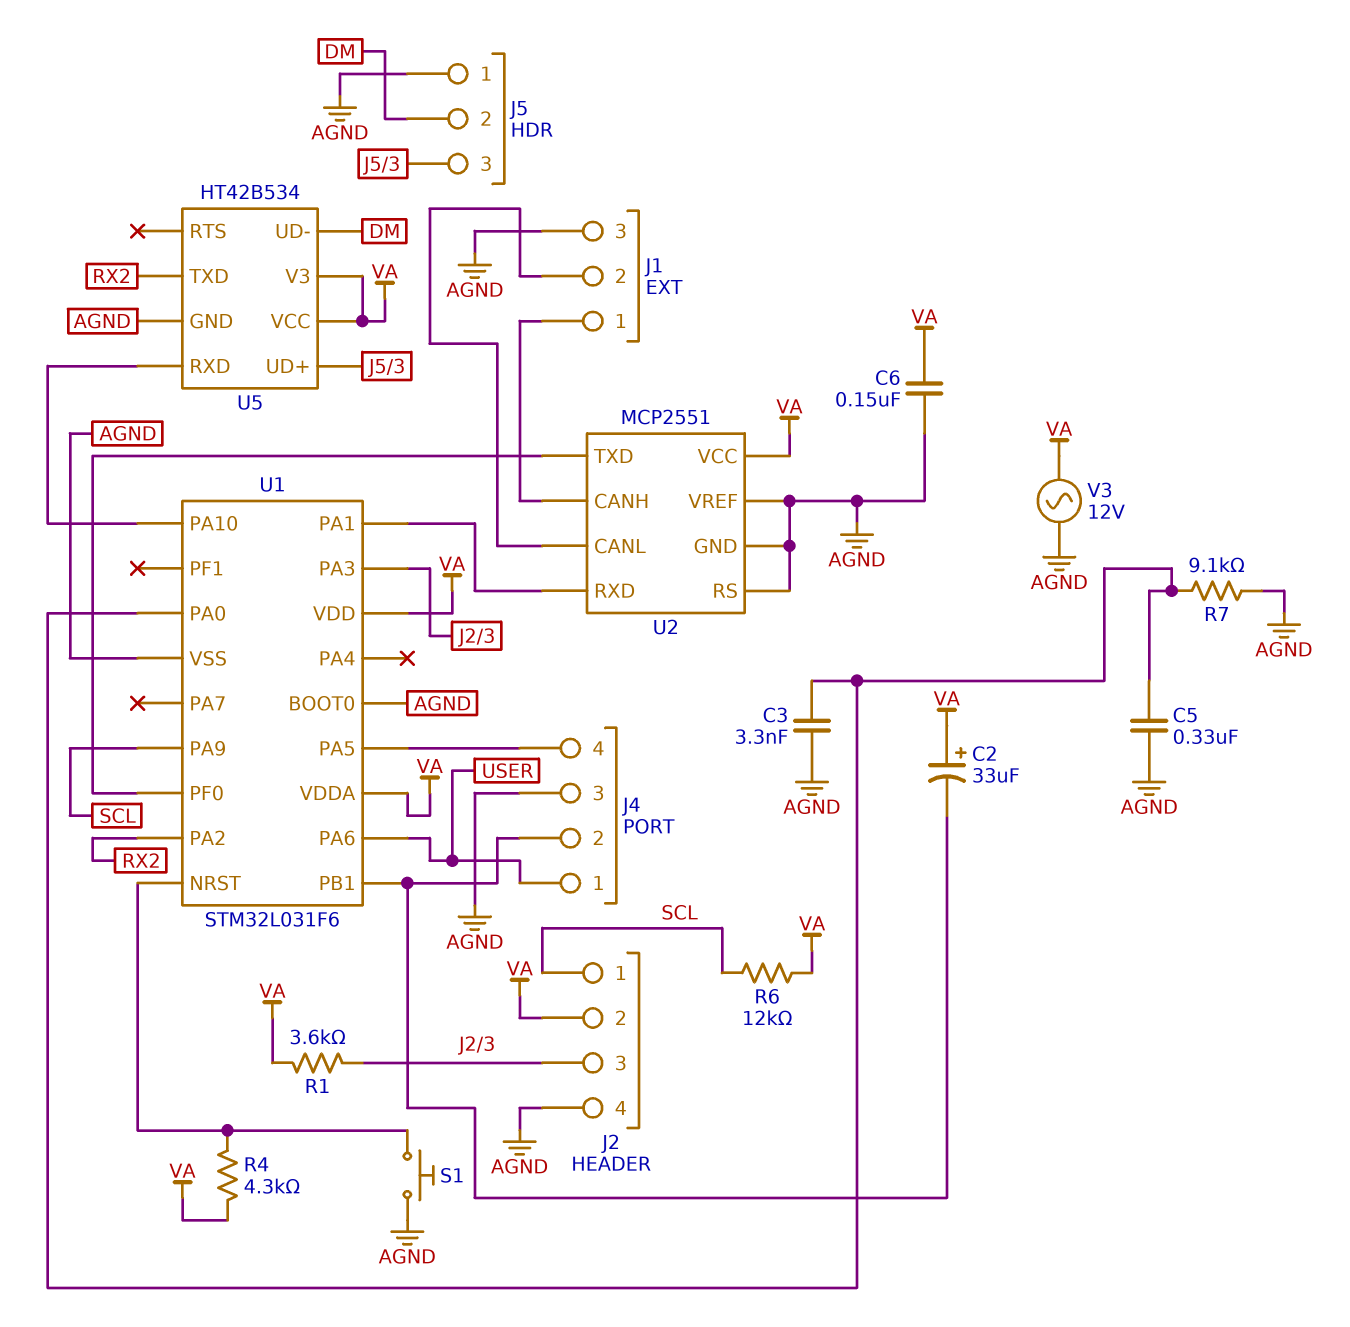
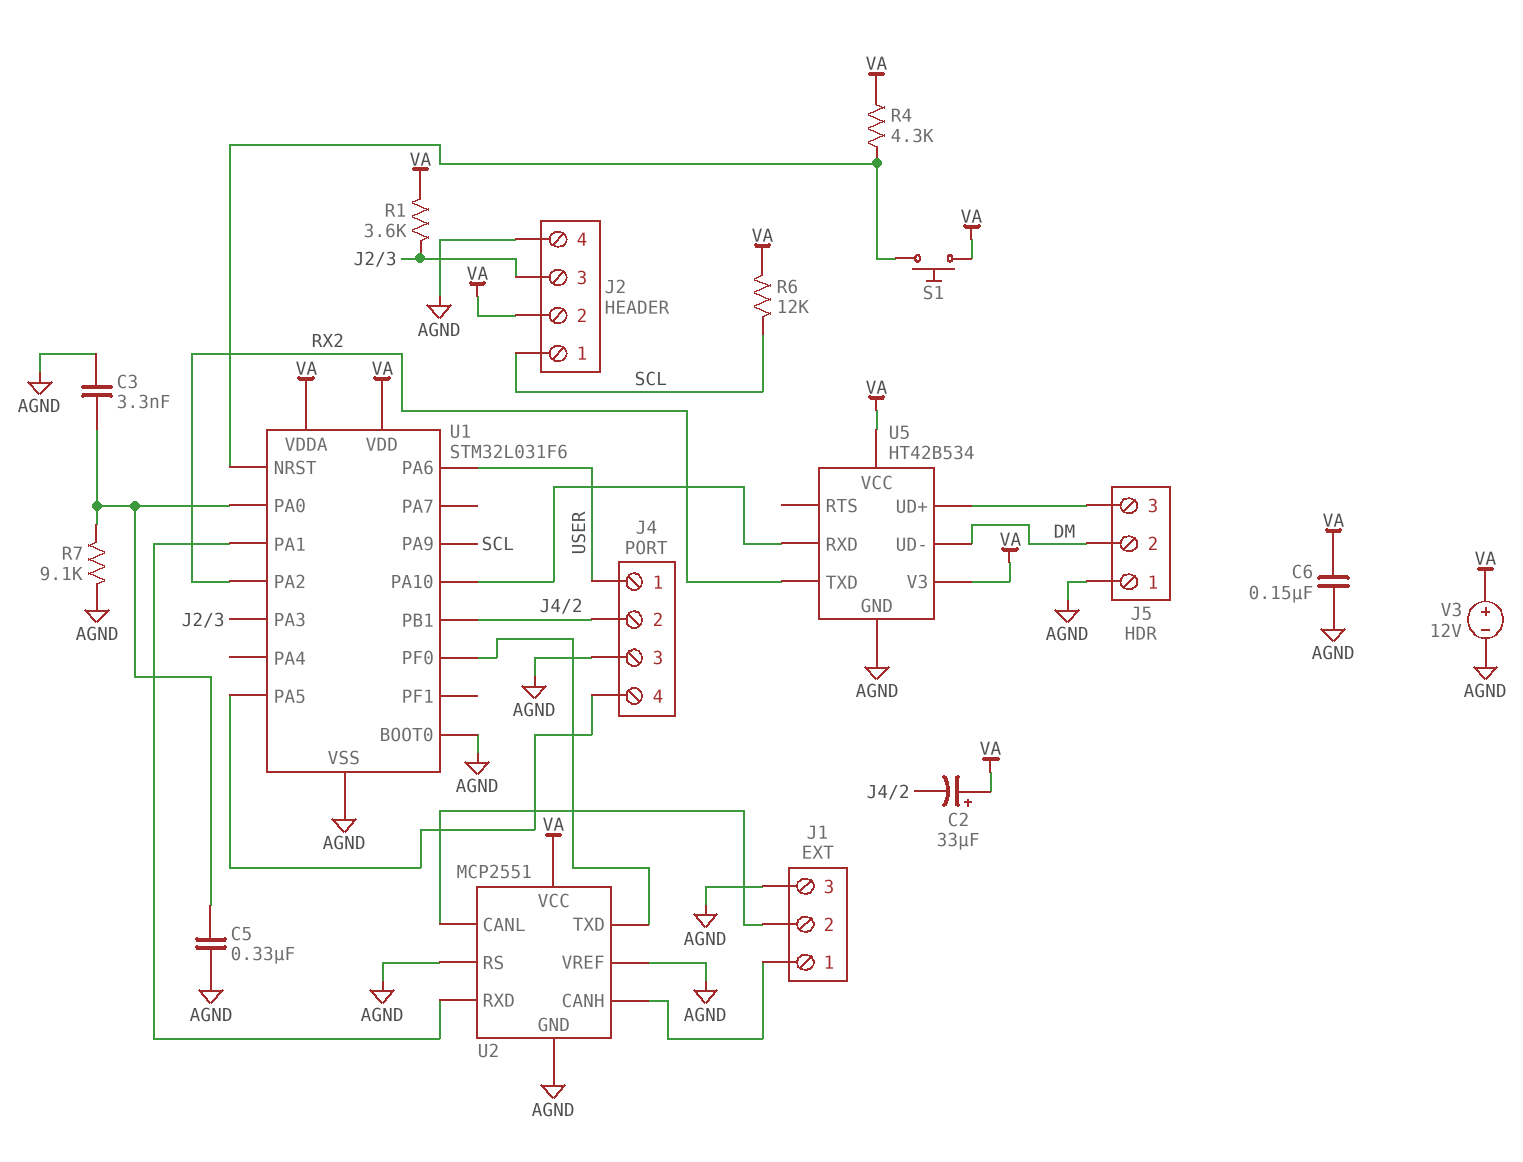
S1: button (AGND, U1/NRST) -> button (U1/NRST, VA)
V3: AC 12V (AGND, VA) -> 12V (plus VA, minus AGND)

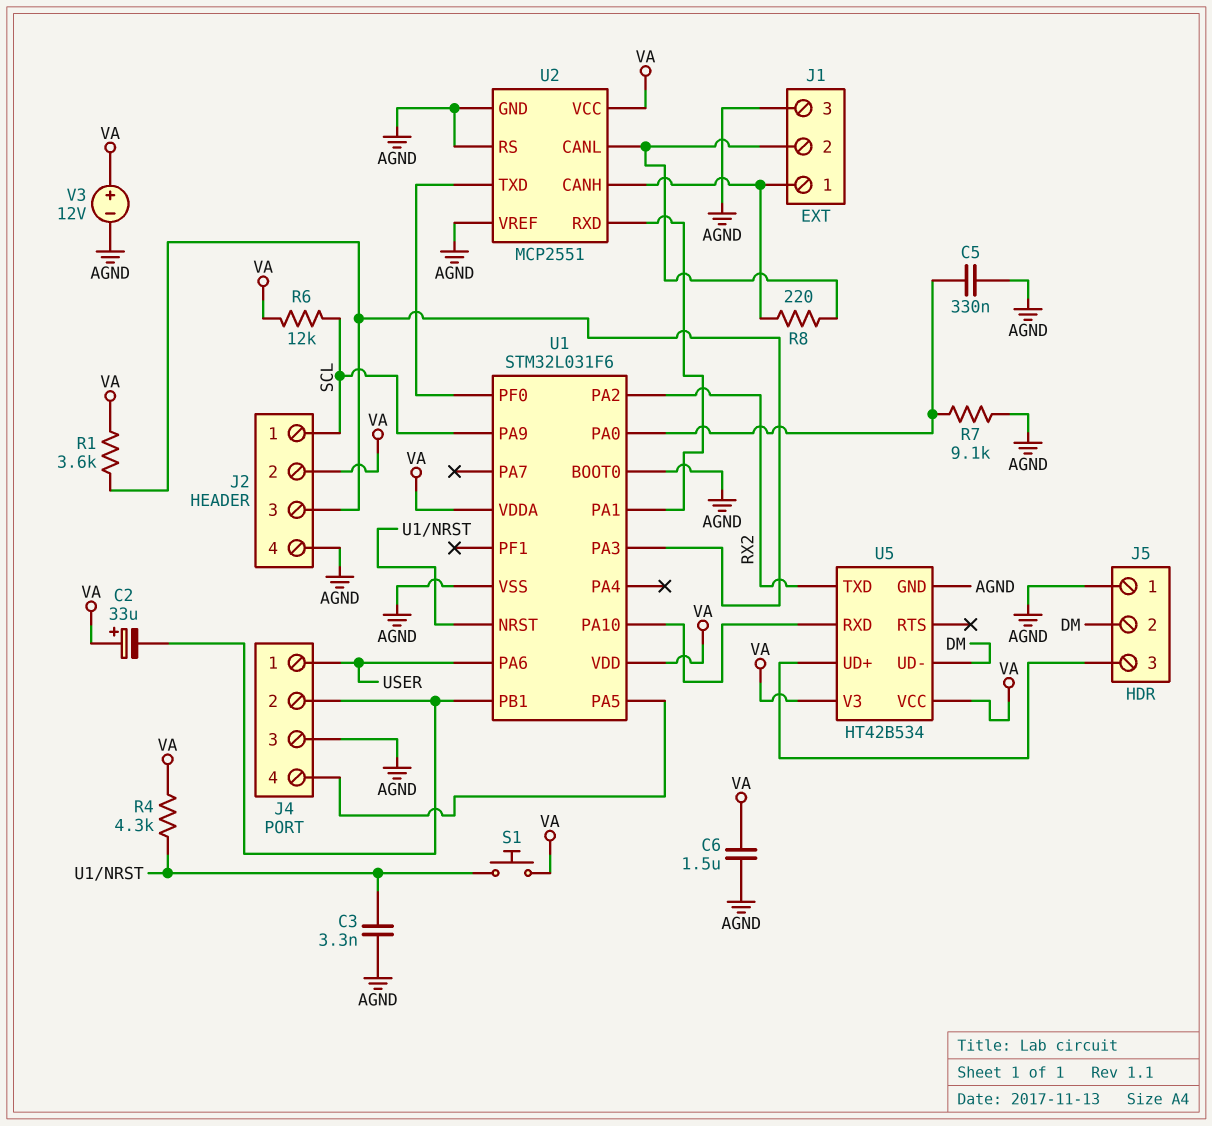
C3: 3.3nF (AGND, U1/PA0) -> 3.3nF (AGND, U1/NRST)
C6: 150nF (AGND, VA) -> 1.5uF (AGND, VA)
R8: none -> 220 (J1/1, J1/2)

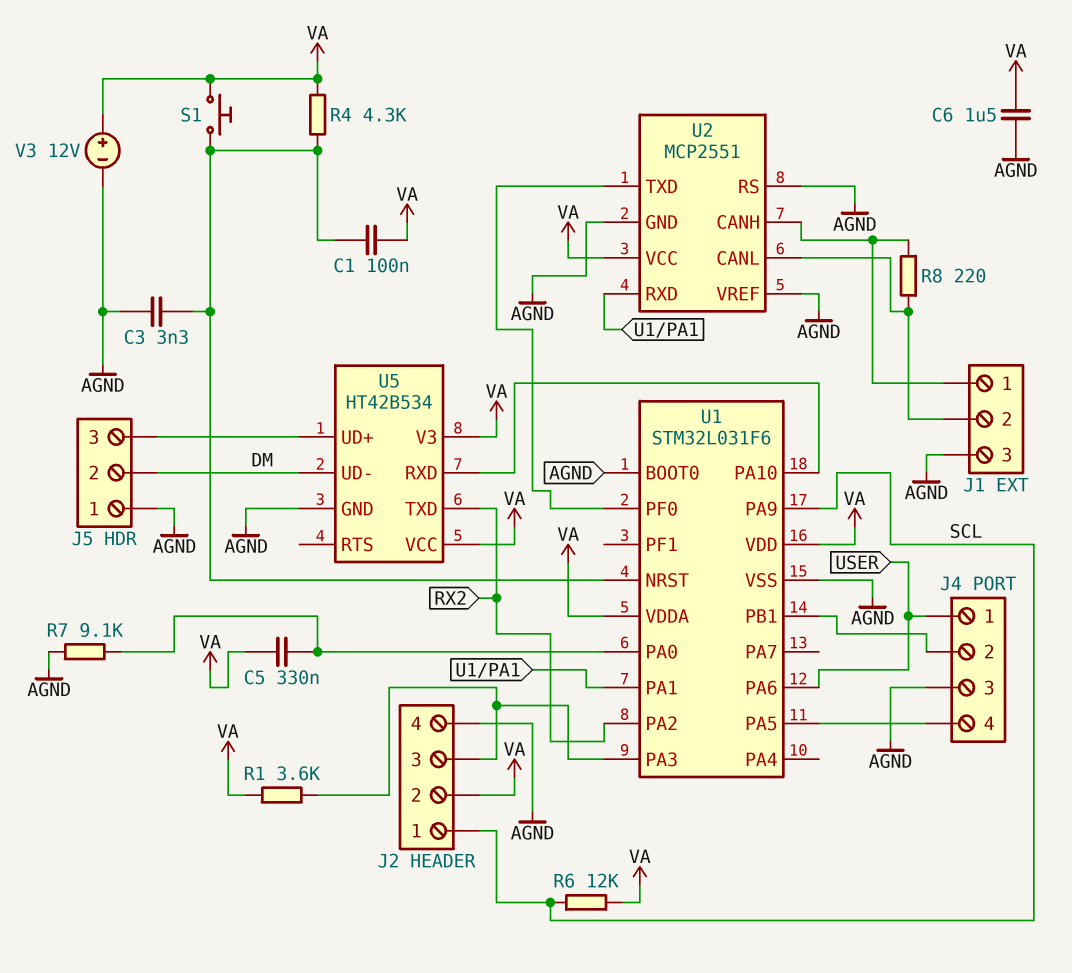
C1: none -> 100nF (U1/NRST, VA)
C2: 33uF (plus VA, minus J4/2) -> none
C5: 330nF (AGND, U1/PA0) -> 330nF (U1/PA0, VA)

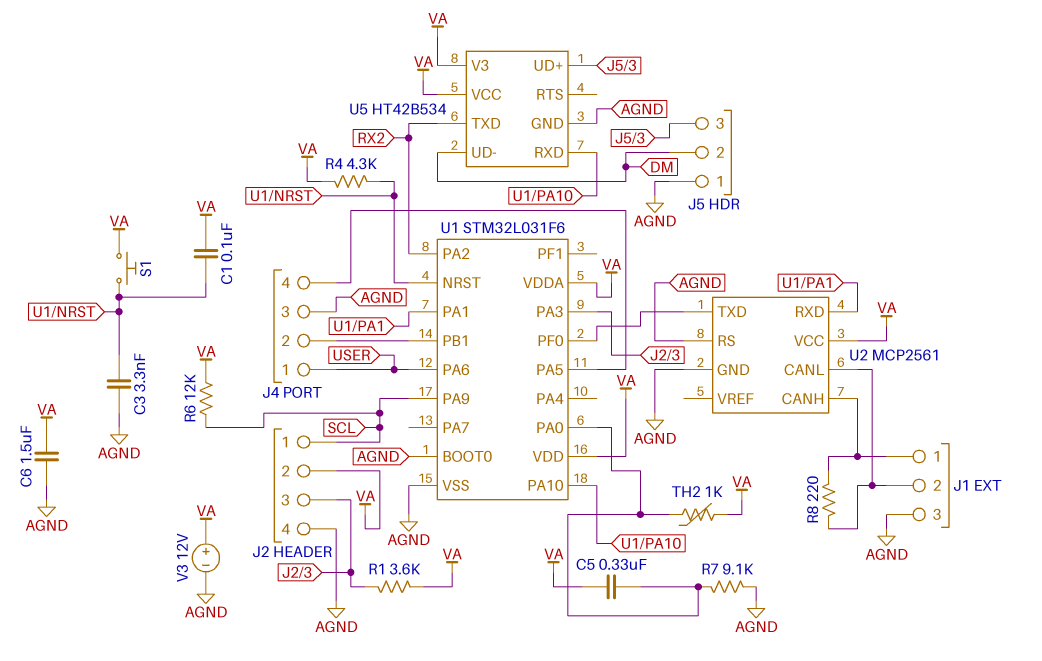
TH2: none -> 1k (U1/PA0, VA)
U2: MCP2551 -> MCP2561
U2 pin VREF: AGND -> none

